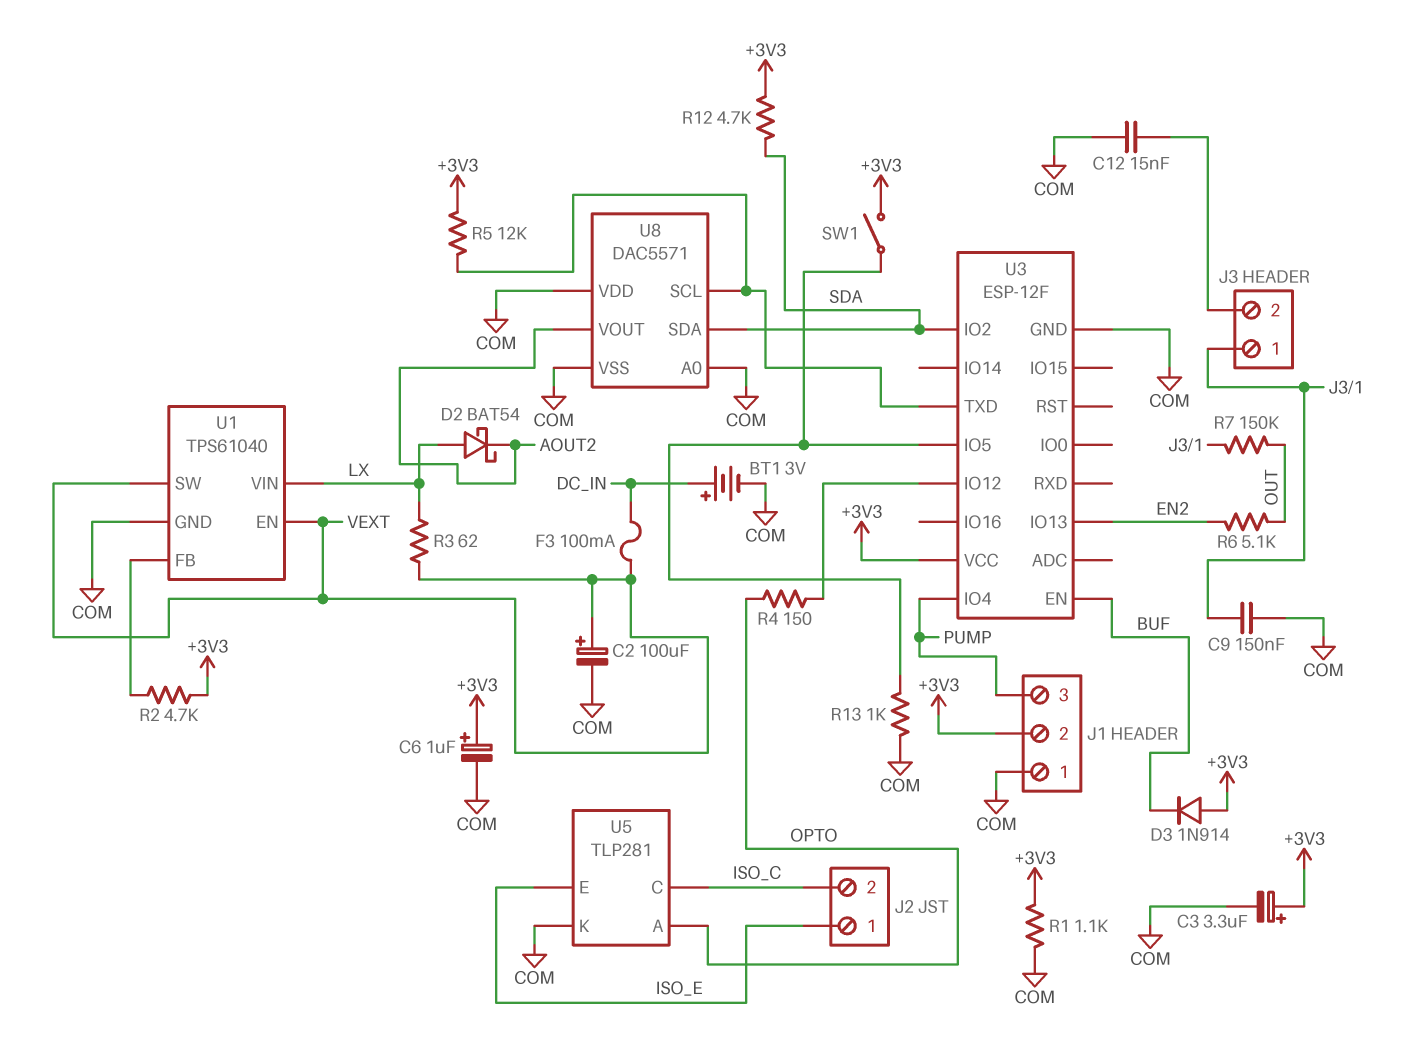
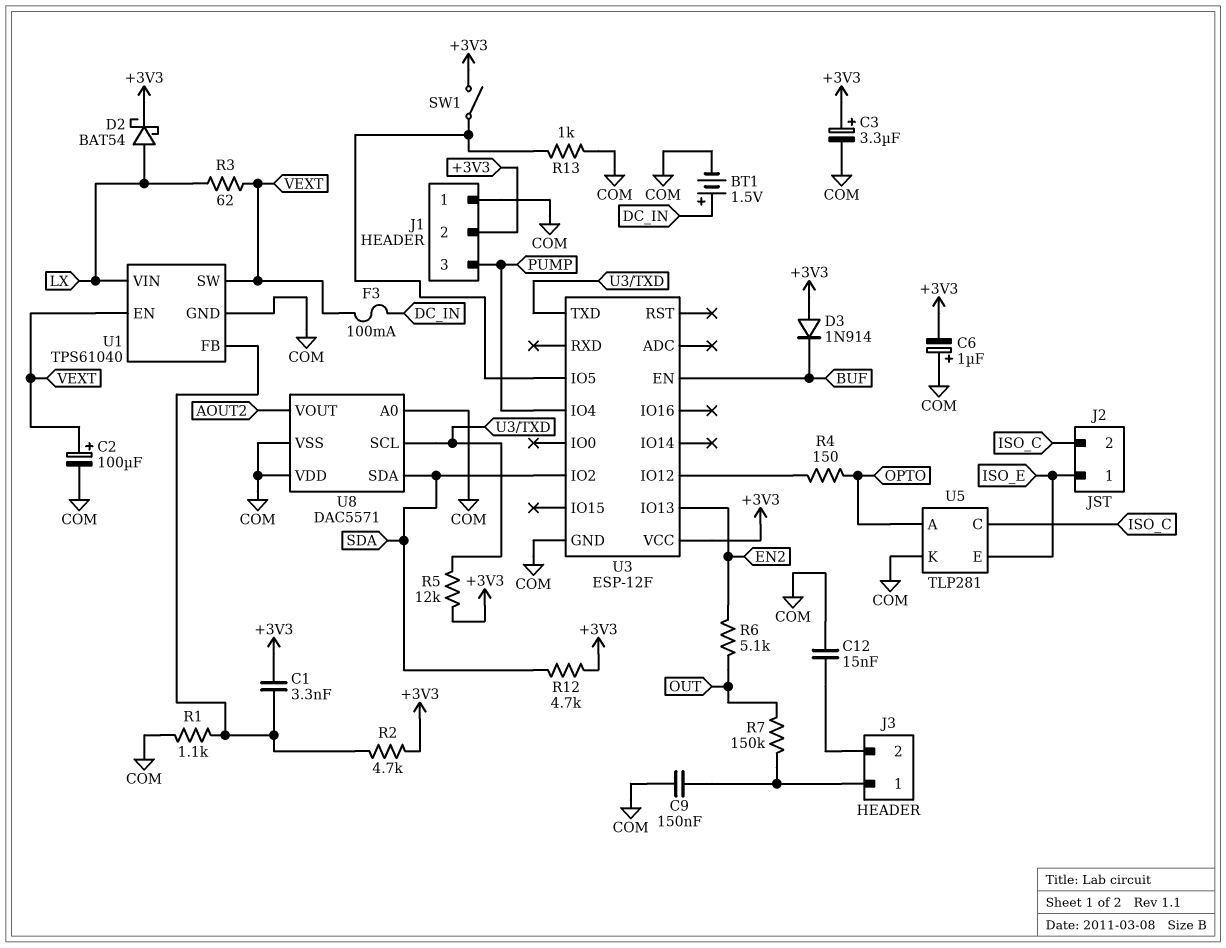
BT1: 3V (plus DC_IN, minus COM) -> 1.5V (plus DC_IN, minus COM)
C1: none -> 3.3nF (+3V3, U1/FB)
C6: 1uF (plus +3V3, minus COM) -> 1uF (plus COM, minus +3V3)
D2: schottky BAT54 (A LX, K AOUT2) -> schottky BAT54 (A LX, K +3V3)
R1: 1.1k (+3V3, COM) -> 1.1k (COM, U1/FB)

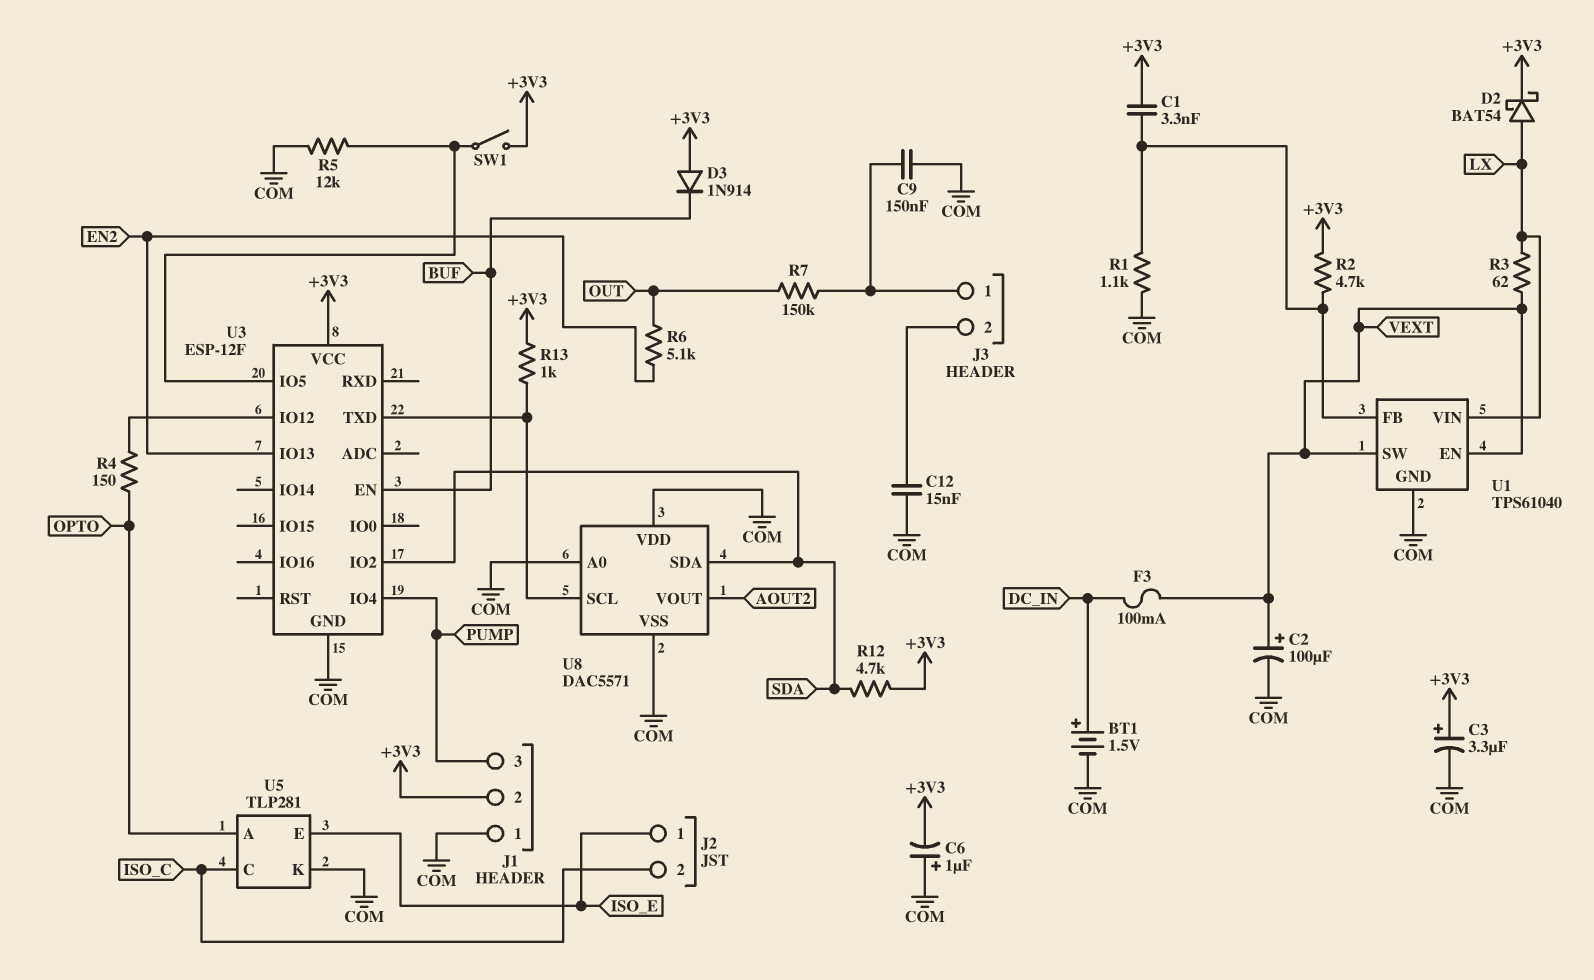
R5: 12k (+3V3, U3/TXD) -> 12k (COM, U3/IO5)
R13: 1k (COM, U3/IO5) -> 1k (+3V3, U3/TXD)

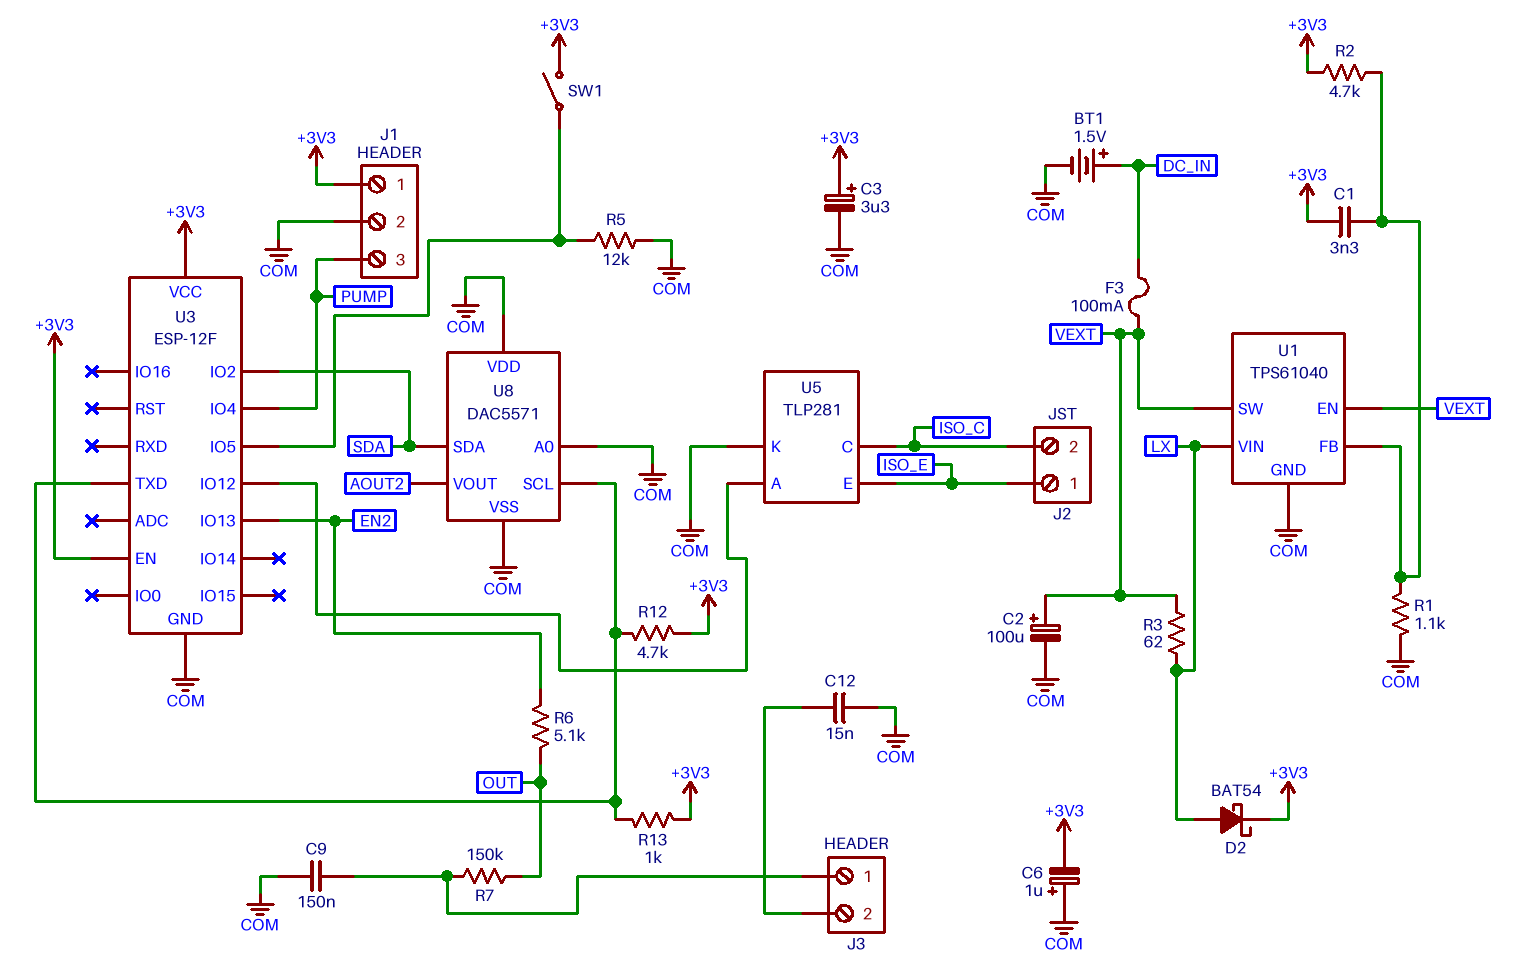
D3: diode 1N914 (A +3V3, K BUF) -> none
J1 pin 1: COM -> +3V3
J1 pin 2: +3V3 -> COM
R4: 150 (OPTO, U3/IO12) -> none
R12: 4.7k (+3V3, SDA) -> 4.7k (+3V3, U3/TXD)
U3 pin EN: BUF -> +3V3
U5 pin A: OPTO -> U3/IO12

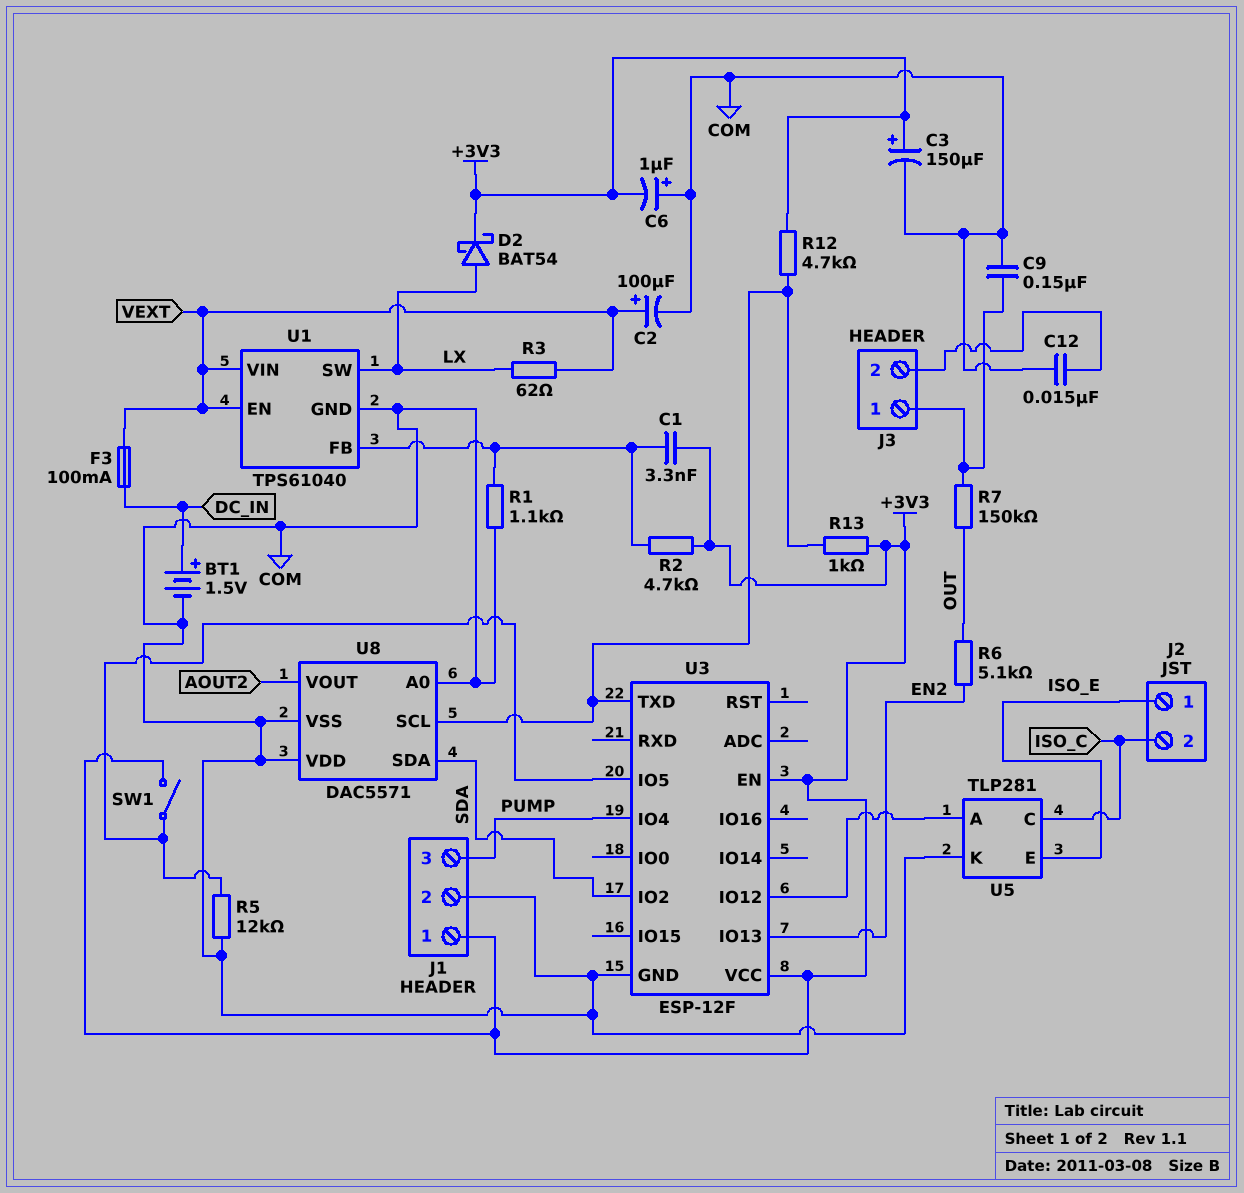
C3: 3.3uF (plus +3V3, minus COM) -> 150uF (plus +3V3, minus COM)
U1 pin SW: VEXT -> LX
U1 pin VIN: LX -> VEXT

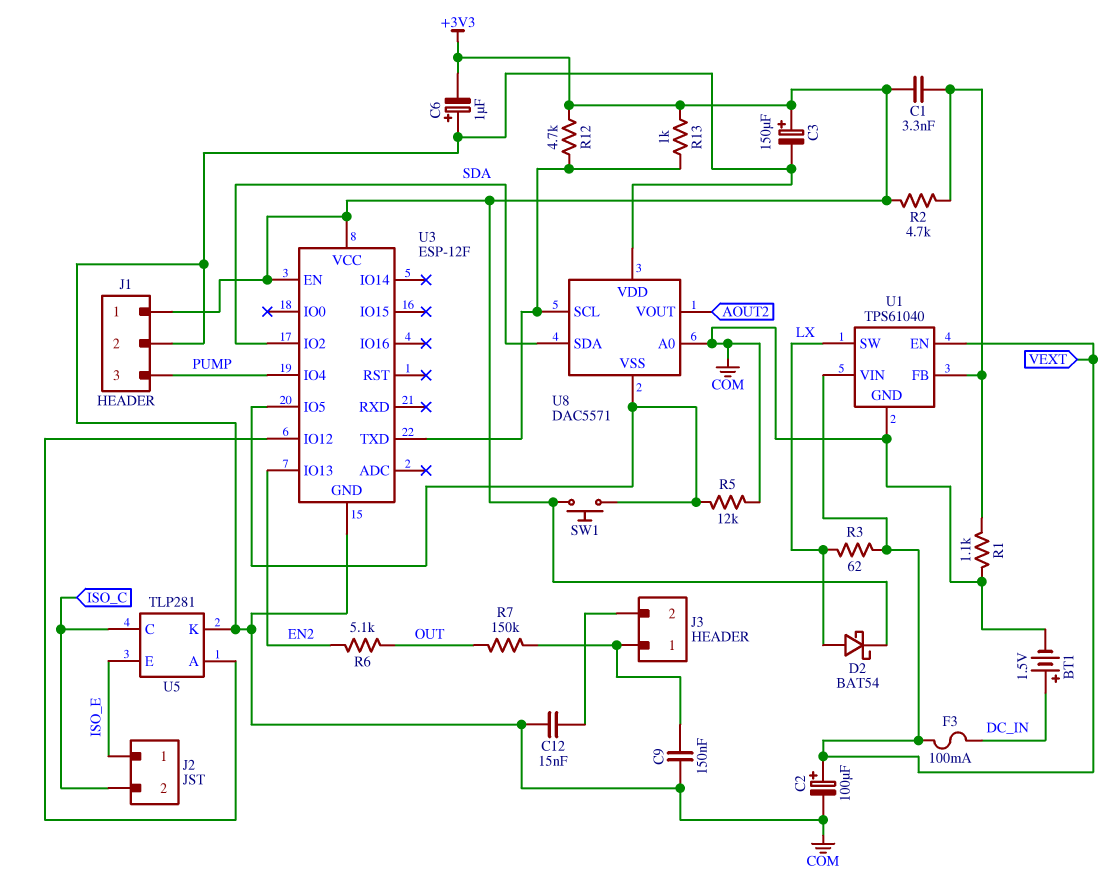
SW1: switch (+3V3, U3/IO5) -> button (+3V3, U3/IO5)
U8 pin VSS: COM -> U3/IO5

